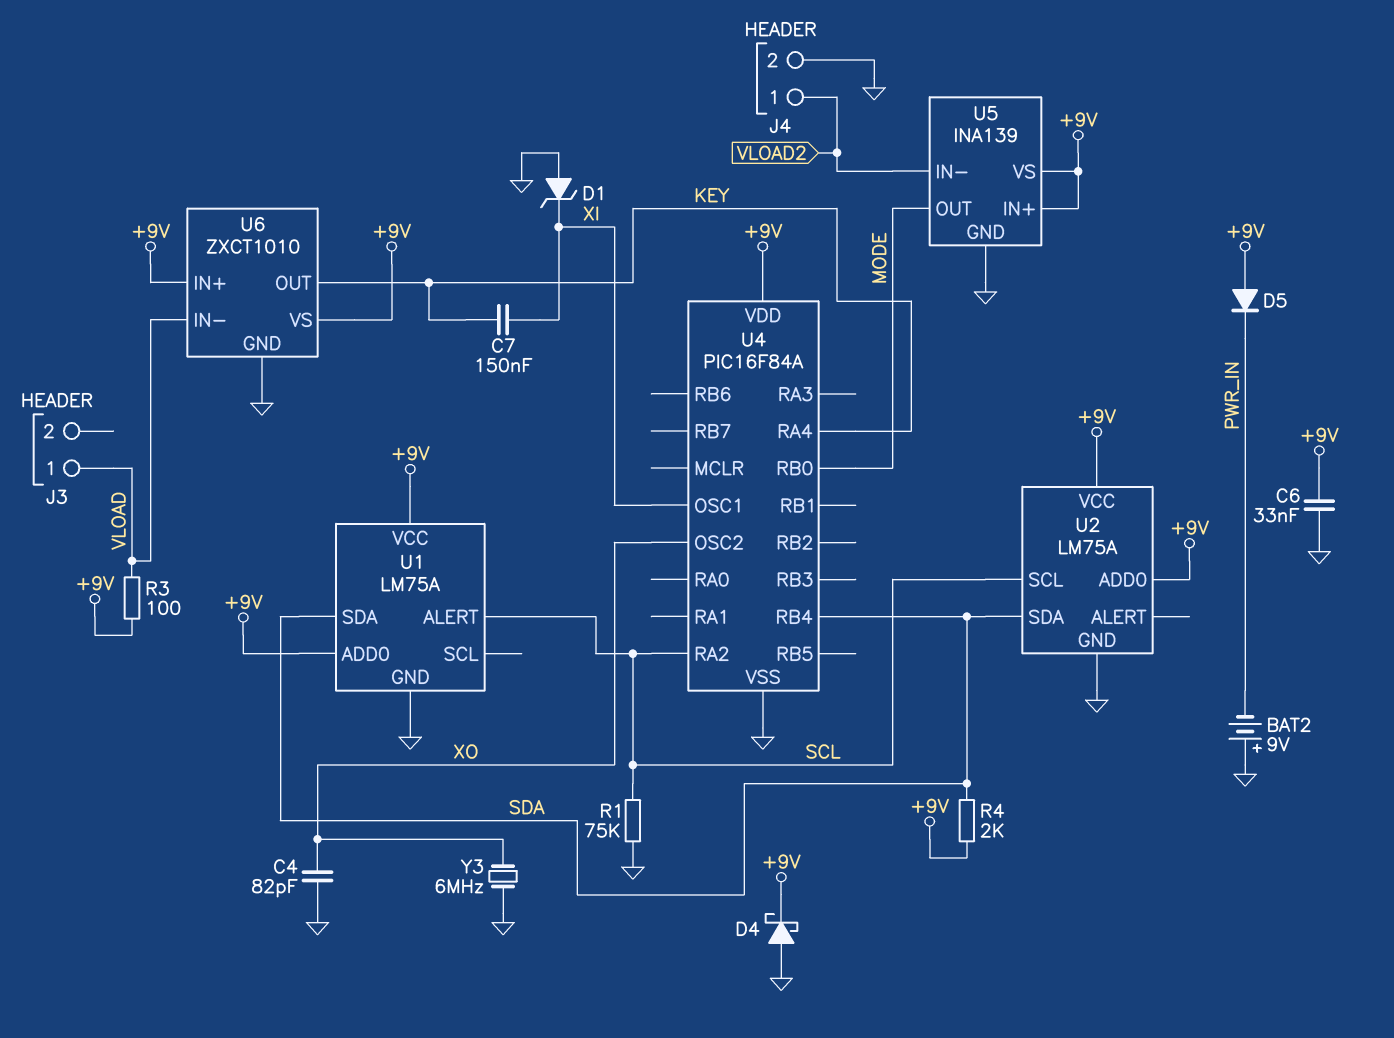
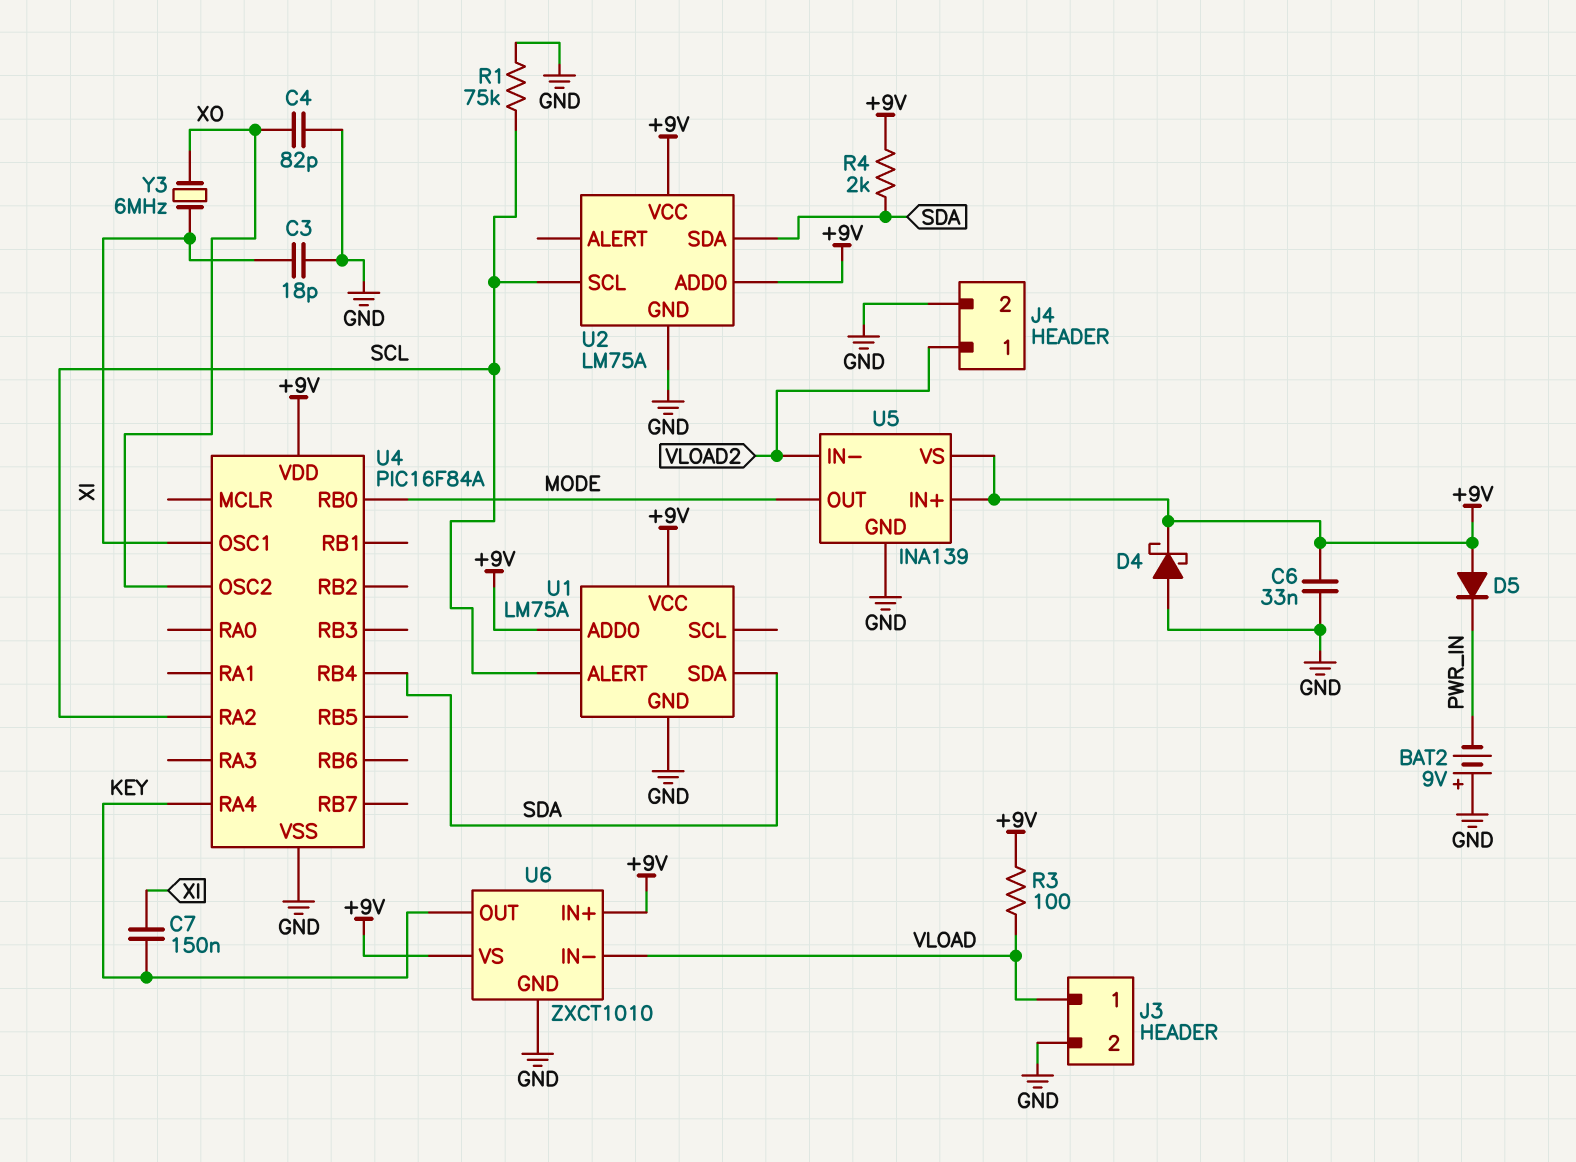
C3: none -> 18pF (GND, XI)
D1: zener (A GND, K XI) -> none
J3 pin 2: none -> GND
Y3: 6MHz (GND, XO) -> 6MHz (XI, XO)

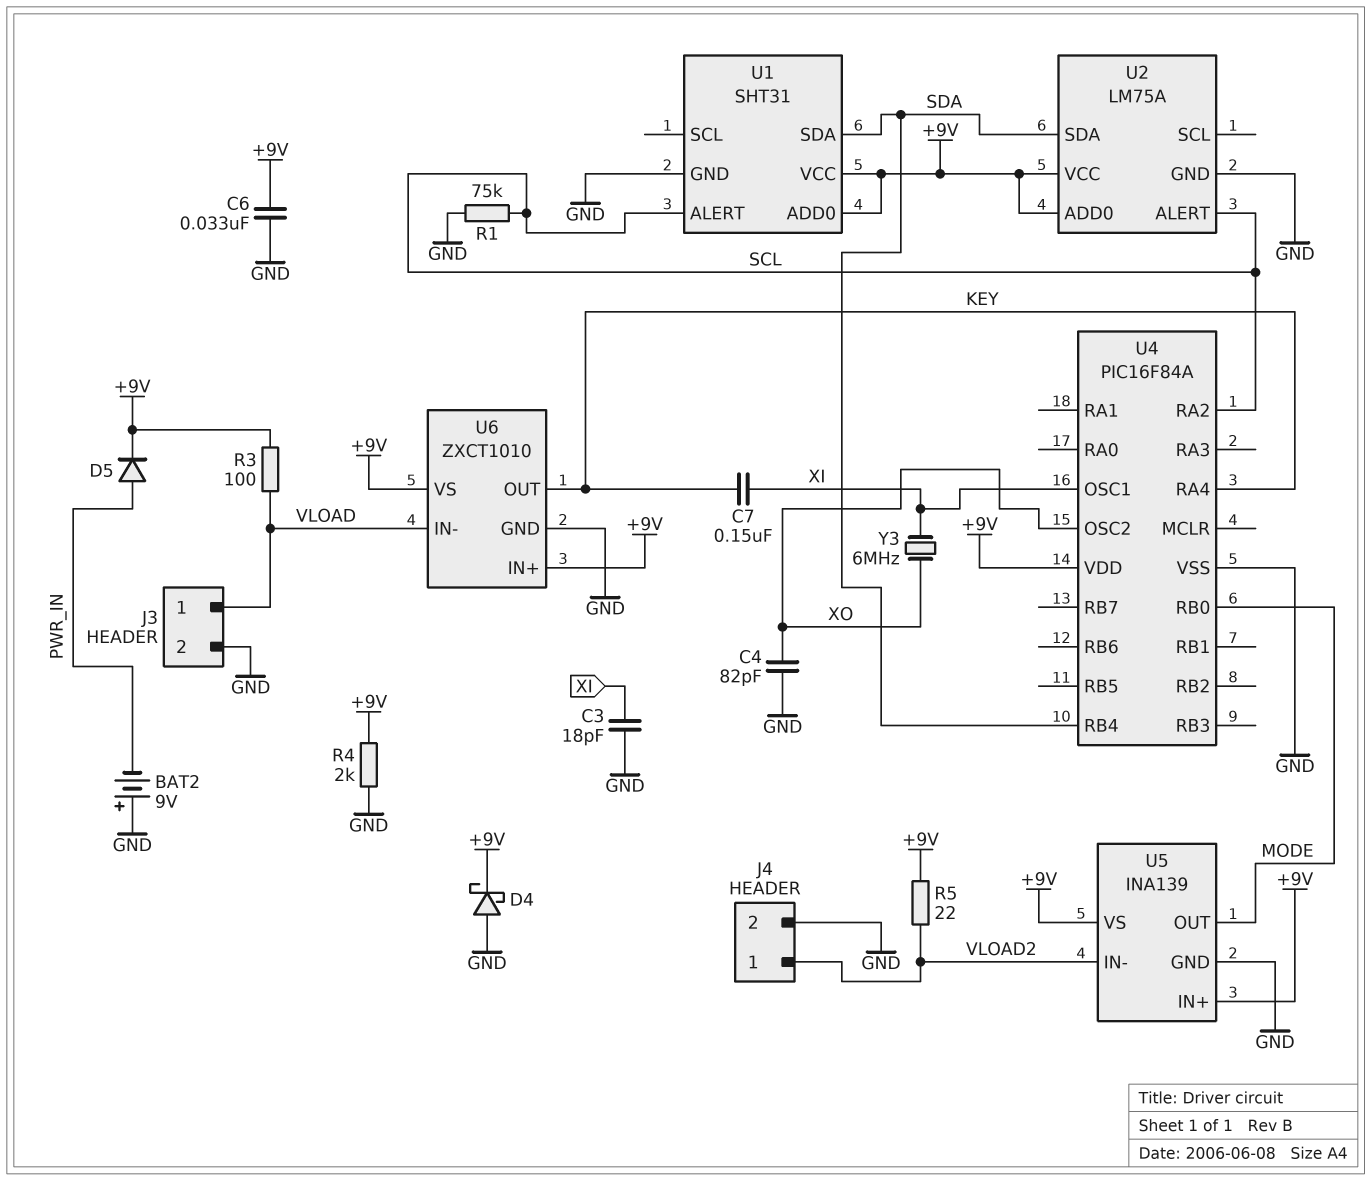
D5: diode (A +9V, K PWR_IN) -> diode (A PWR_IN, K +9V)
R4: 2k (+9V, SDA) -> 2k (+9V, GND)
R5: none -> 22 (+9V, VLOAD2)
U1: LM75A -> SHT31
U2 pin ALERT: none -> SCL
U2 pin SCL: SCL -> none

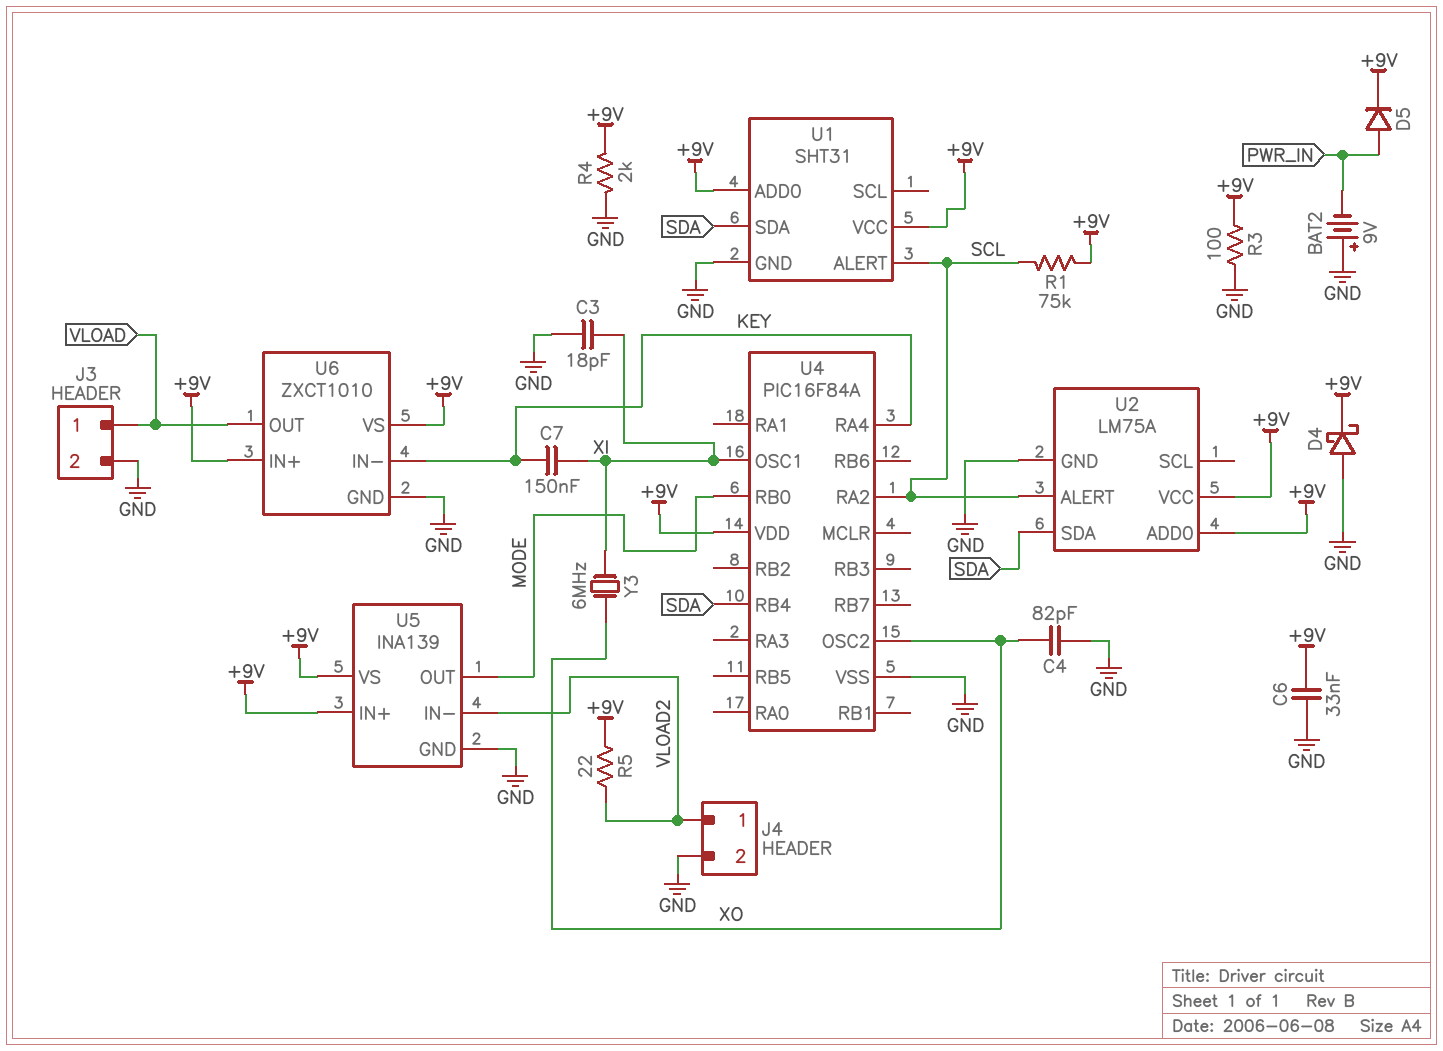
R1: 75k (GND, SCL) -> 75k (+9V, SCL)
R3: 100 (+9V, VLOAD) -> 100 (+9V, GND)
U6 pin IN-: VLOAD -> KEY
U6 pin OUT: KEY -> VLOAD

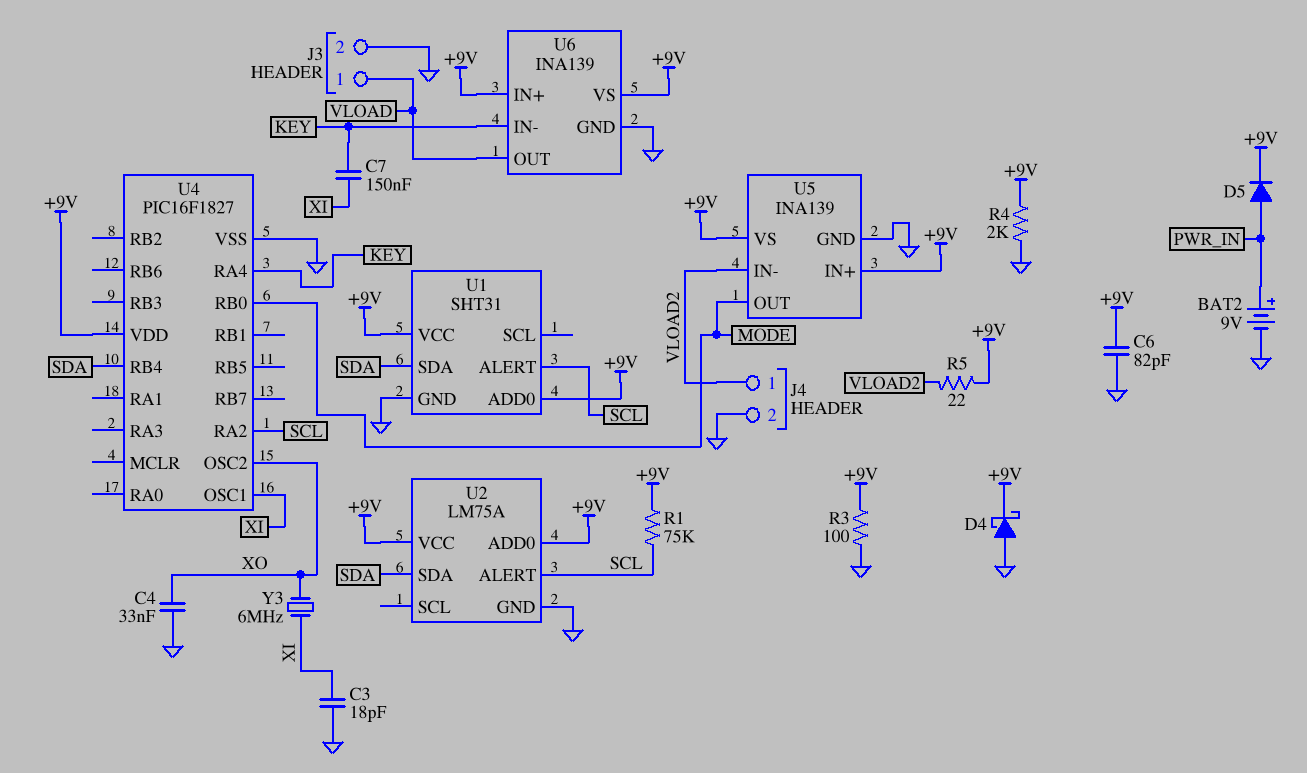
BAT2: 9V (plus GND, minus PWR_IN) -> 9V (plus PWR_IN, minus GND)
C4: 82pF (GND, XO) -> 33nF (GND, XO)
C6: 33nF (+9V, GND) -> 82pF (+9V, GND)
U4: PIC16F84A -> PIC16F1827
U6: ZXCT1010 -> INA139

